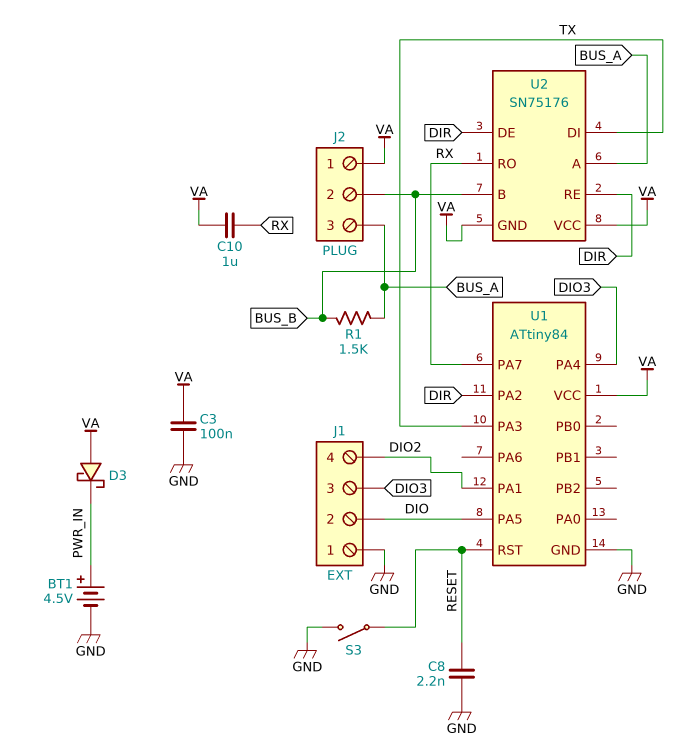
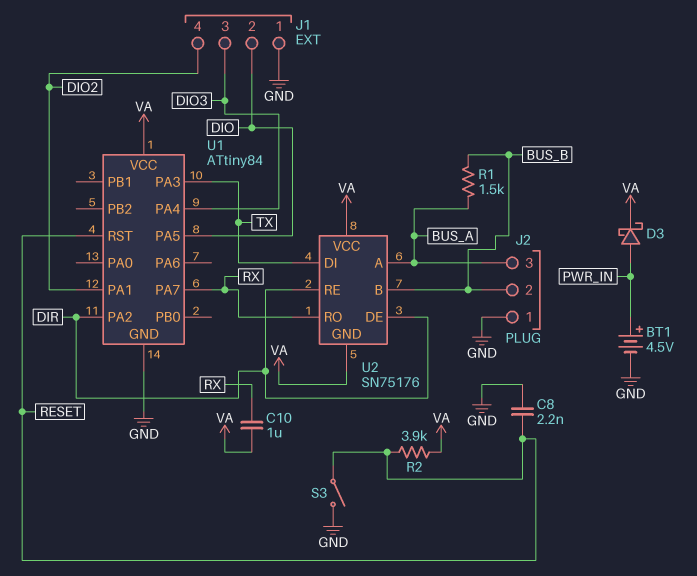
C3: 100nF (GND, VA) -> none
D3: schottky (A VA, K PWR_IN) -> schottky (A PWR_IN, K VA)
J2 pin 1: VA -> GND
R2: none -> 3.9k (RESET, VA)

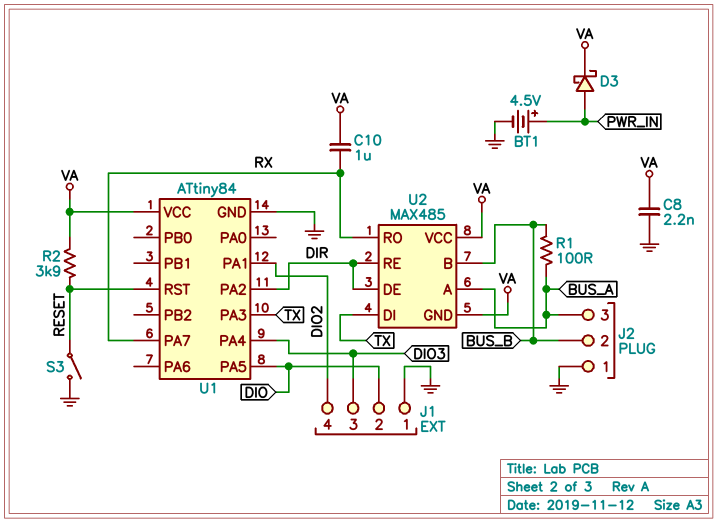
C8: 2.2nF (GND, RESET) -> 2.2nF (GND, VA)
R1: 1.5k (BUS_A, BUS_B) -> 100 (BUS_A, BUS_B)
U2: SN75176 -> MAX485

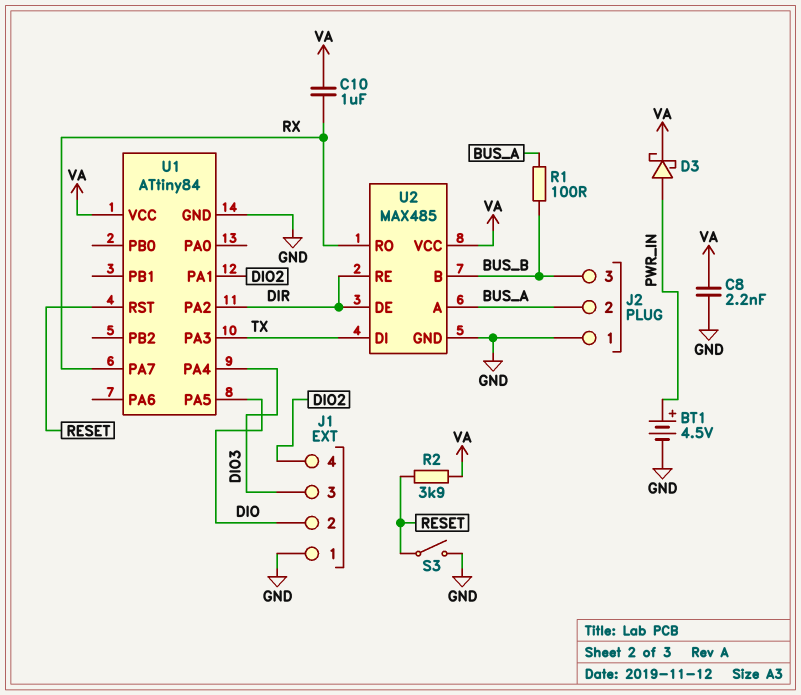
J2 pin 2: BUS_B -> BUS_A
J2 pin 3: BUS_A -> BUS_B
U2 pin GND: VA -> GND

